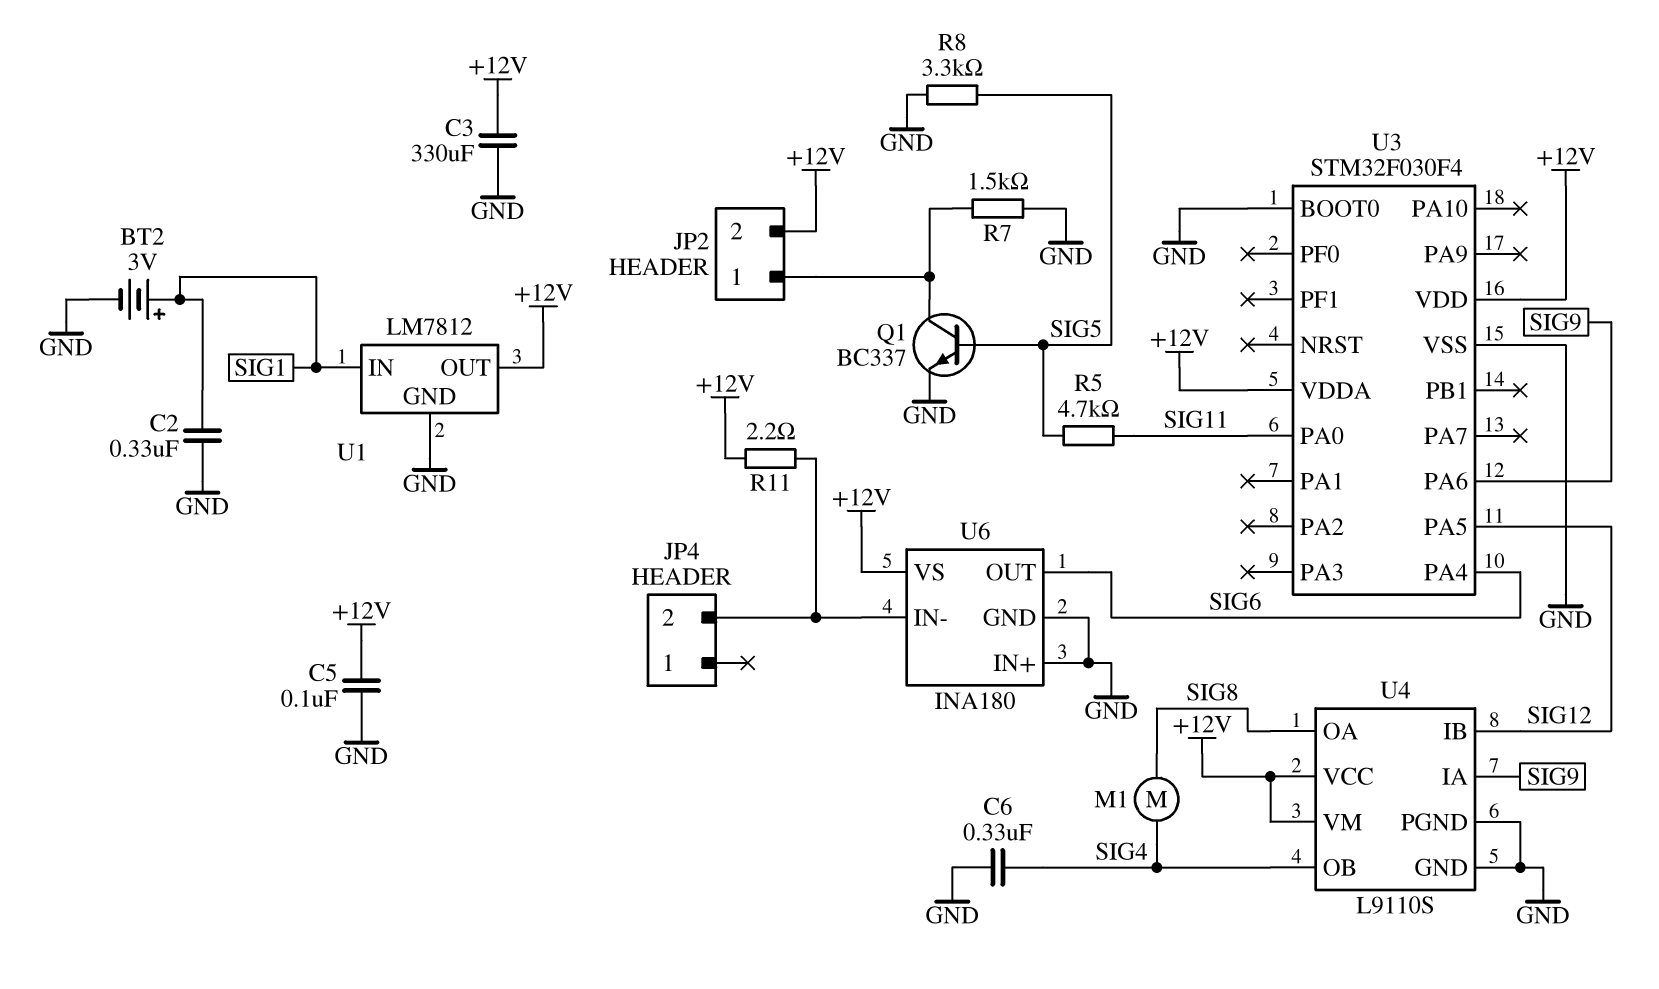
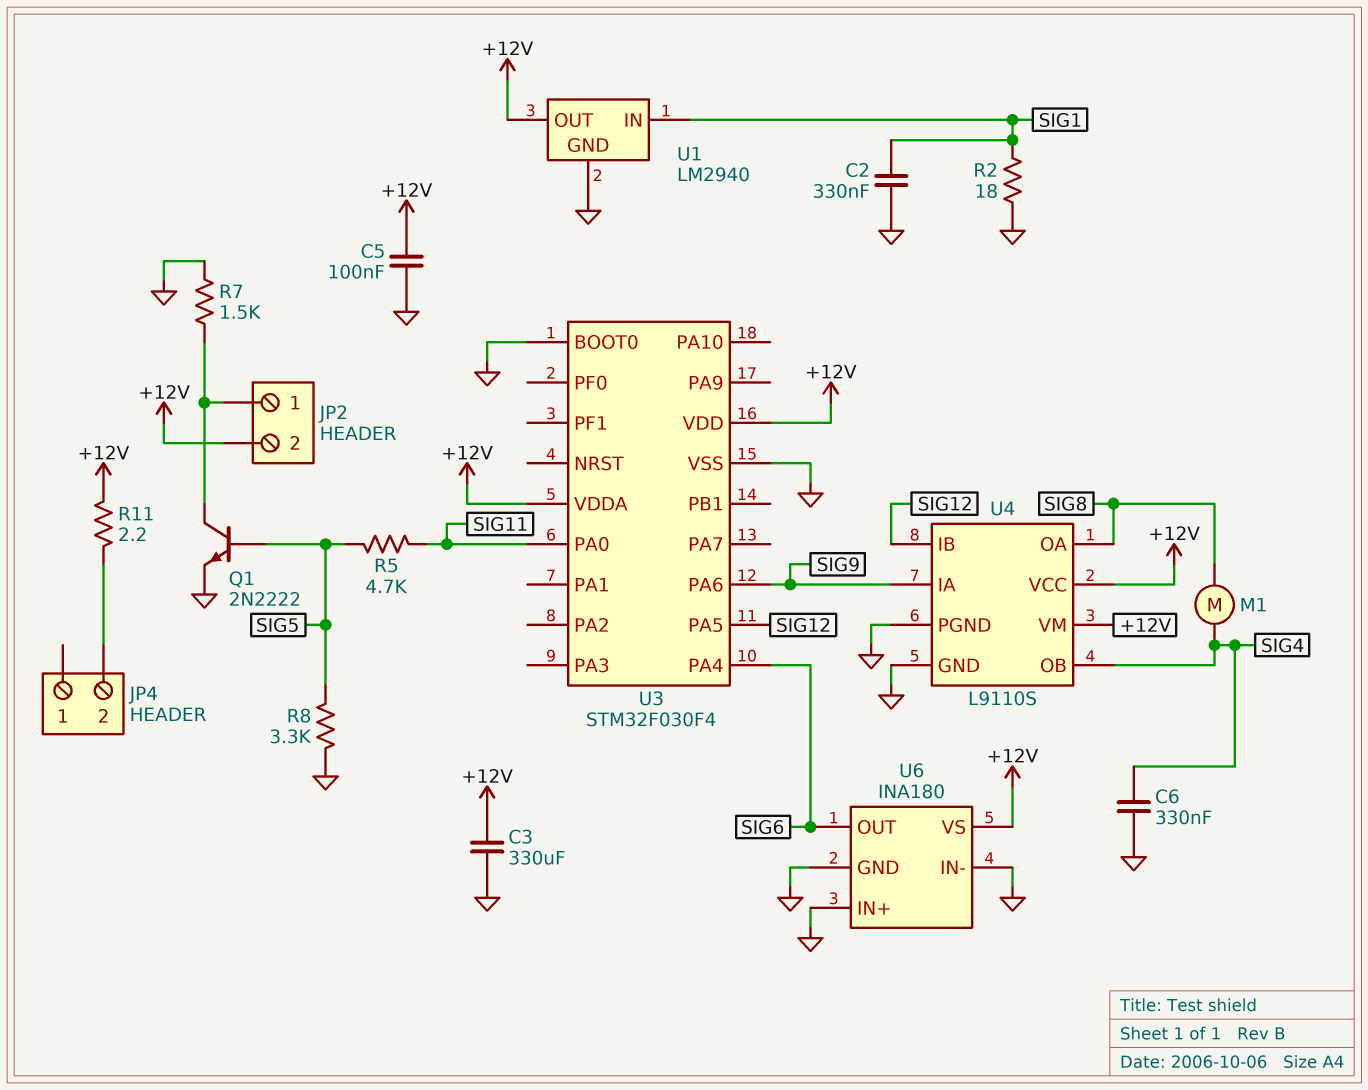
BT2: 3V (plus SIG1, minus GND) -> none
Q1: NPN BC337 (B SIG5, C JP2/1, E GND) -> NPN 2N2222 (B SIG5, C JP2/1, E GND)
R2: none -> 18 (GND, SIG1)
U1: LM7812 -> LM2940
U6 pin IN-: JP4/2 -> GND

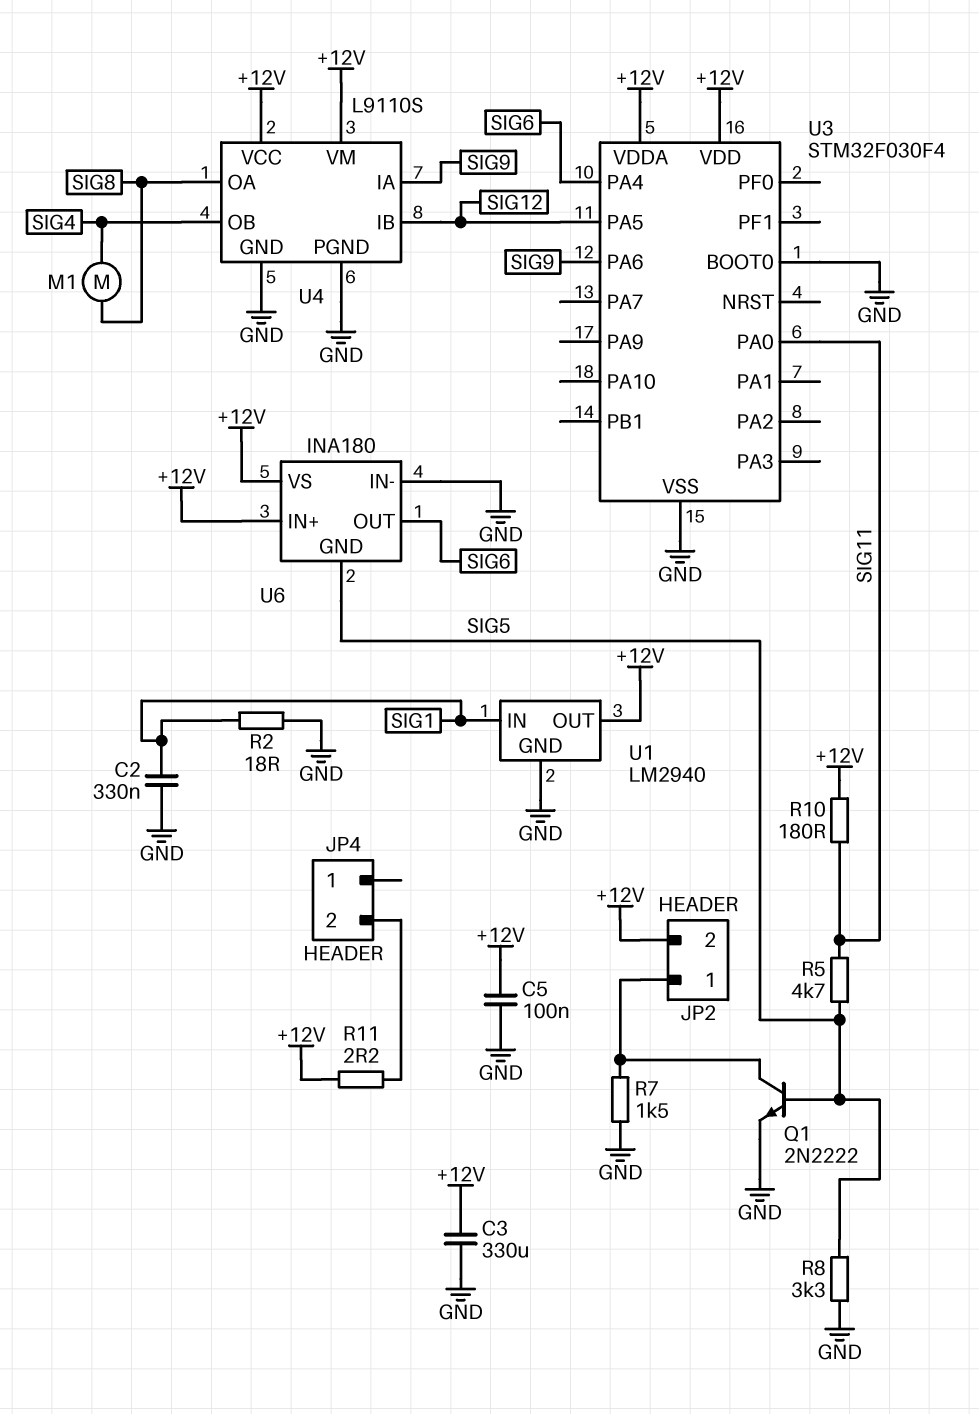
C6: 330nF (GND, SIG4) -> none
R10: none -> 180 (+12V, SIG11)
U6 pin GND: GND -> SIG5
U6 pin IN+: GND -> +12V

